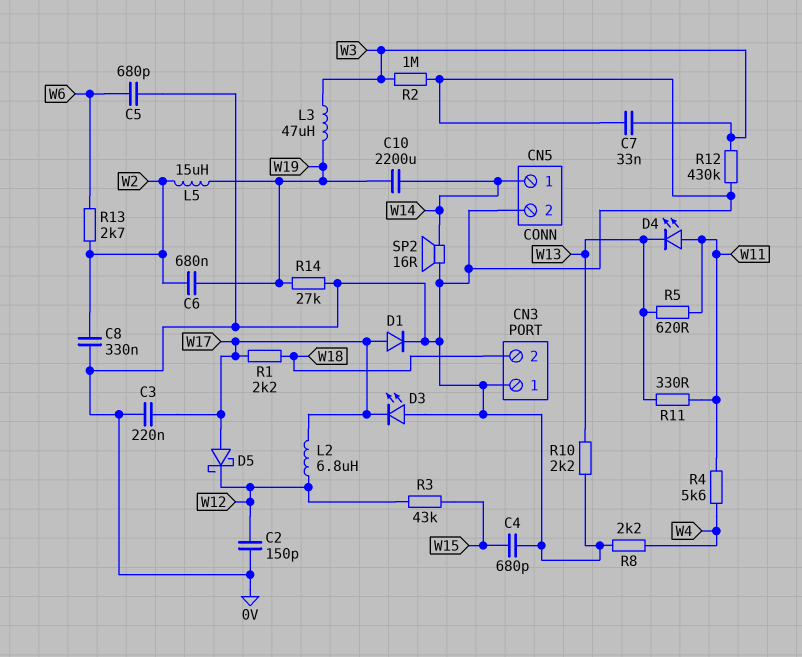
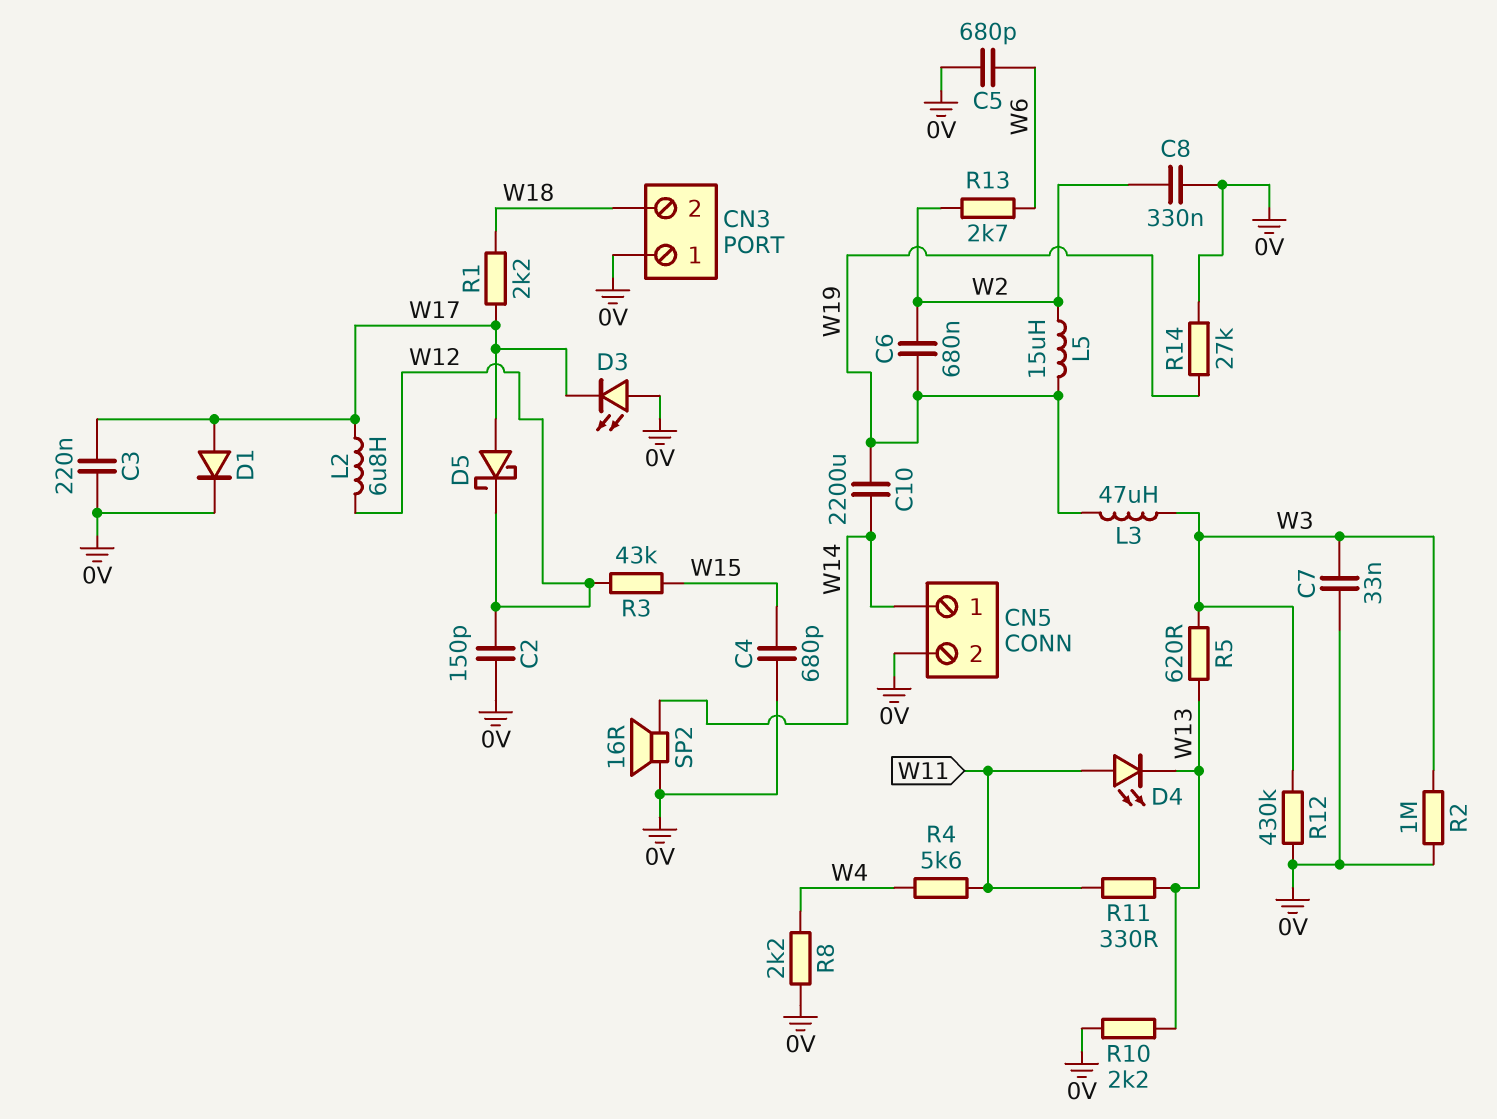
R5: 620 (W11, W13) -> 620 (W3, W13)

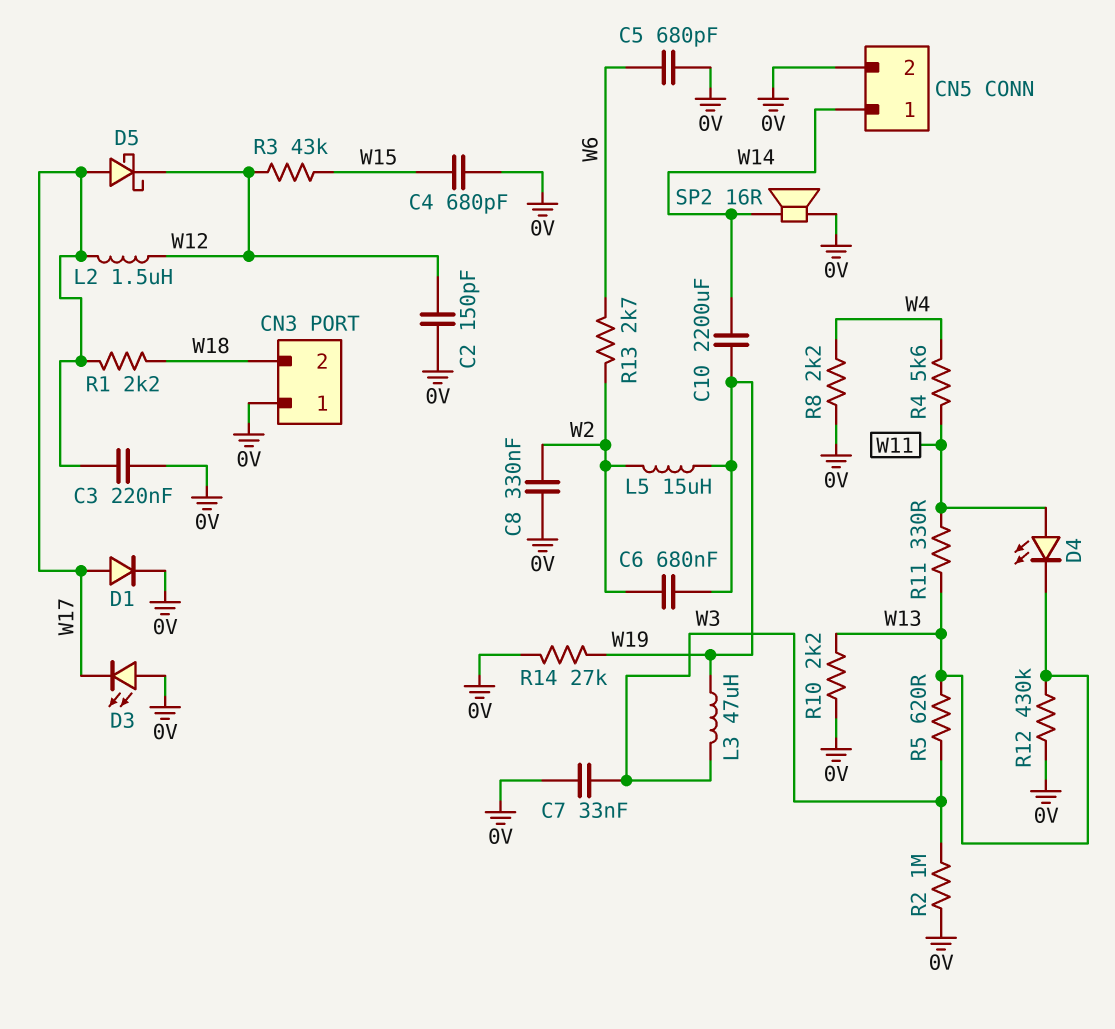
L2: 6.8uH (W12, W17) -> 1.5uH (W12, W17)
R12: 430k (0V, W3) -> 430k (0V, W13)

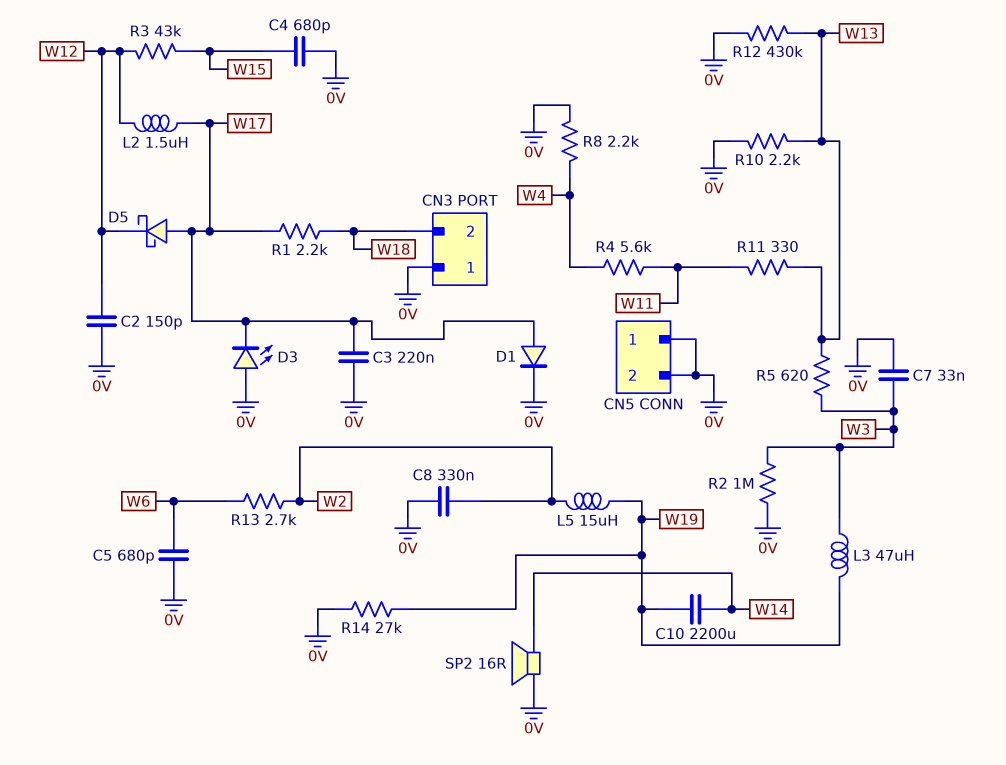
C6: 680nF (W2, W19) -> none
CN5 pin 1: W14 -> 0V
D4: LED (A W11, K W13) -> none

